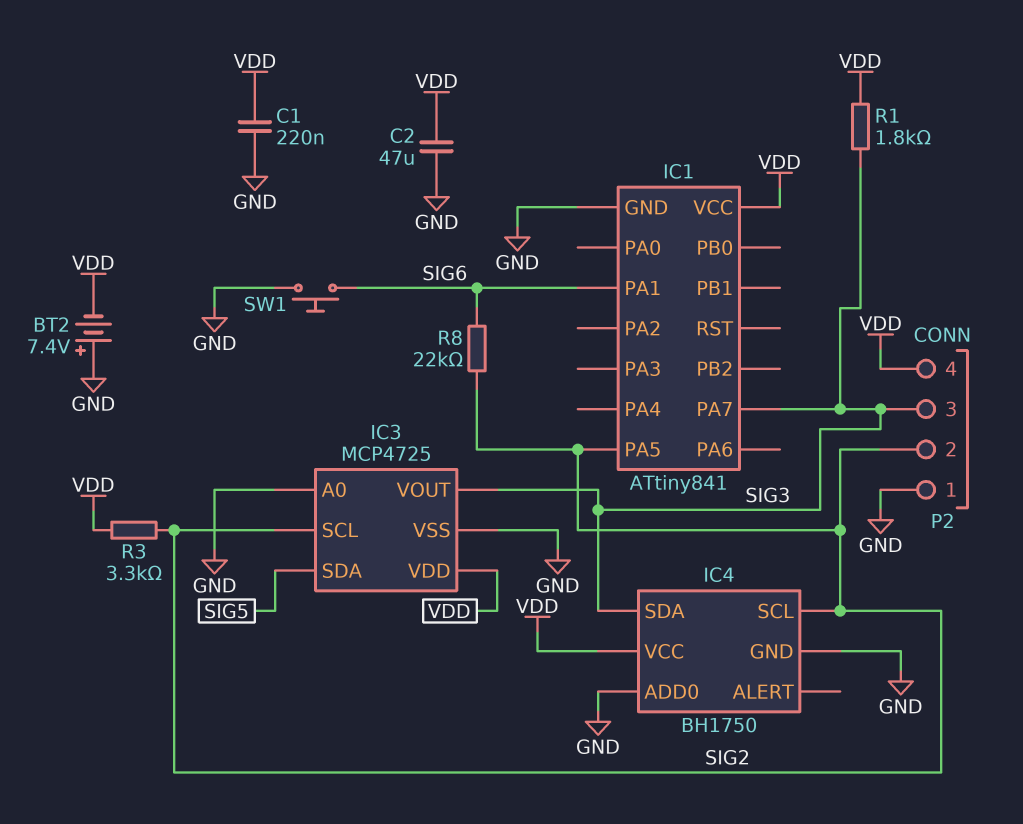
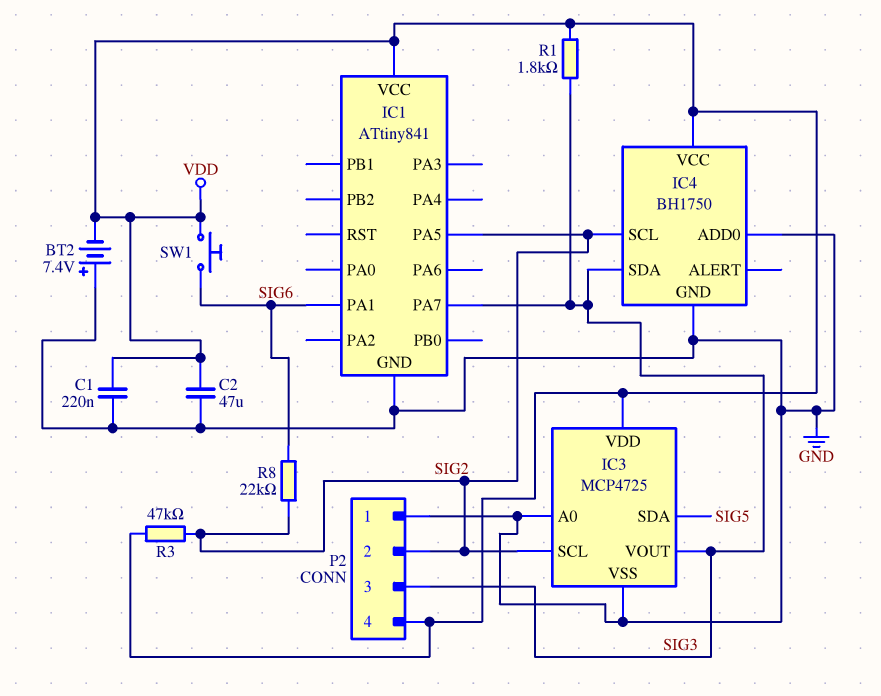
R3: 3.3k (SIG2, VDD) -> 47k (SIG2, VDD)
SW1: button (GND, SIG6) -> button (SIG6, VDD)

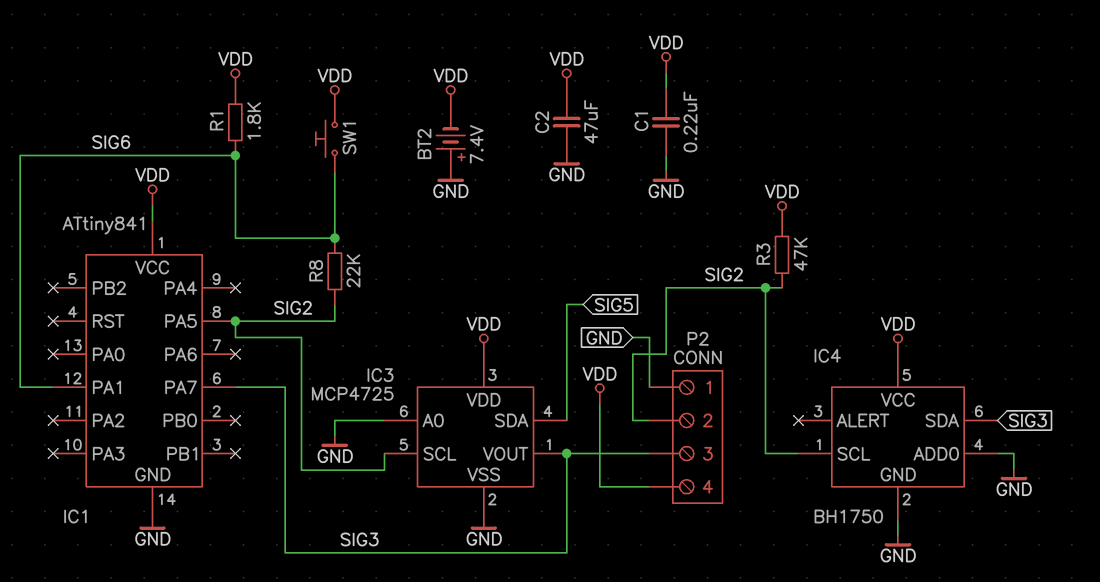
R1: 1.8k (SIG3, VDD) -> 1.8k (SIG6, VDD)

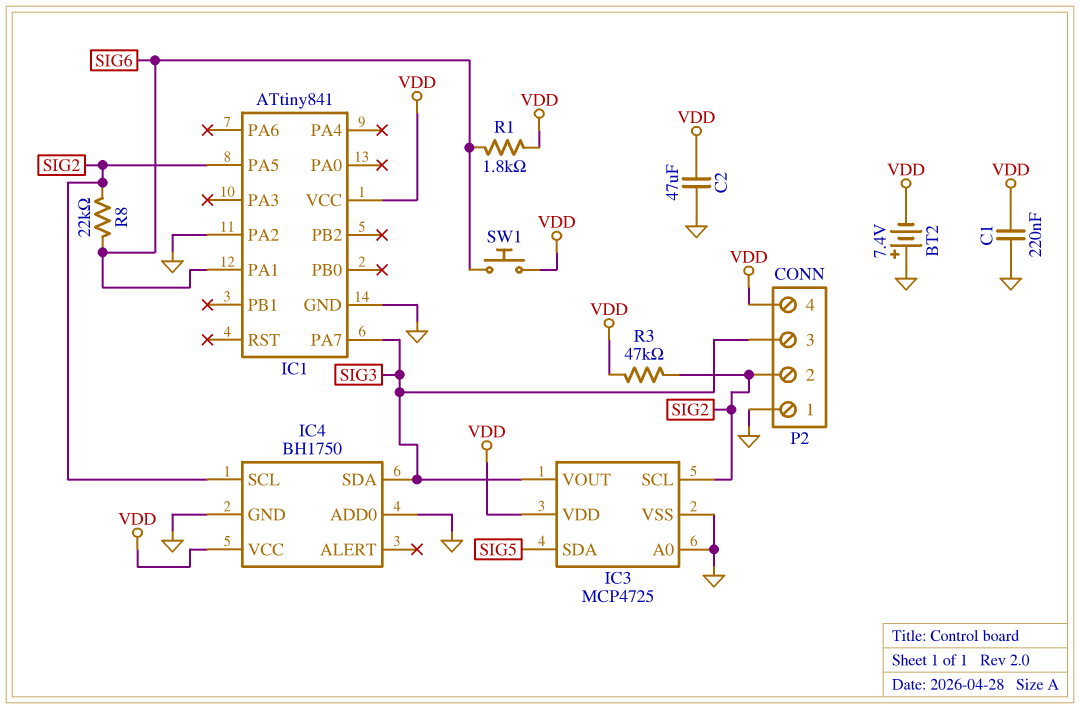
IC1 pin PA2: none -> GND

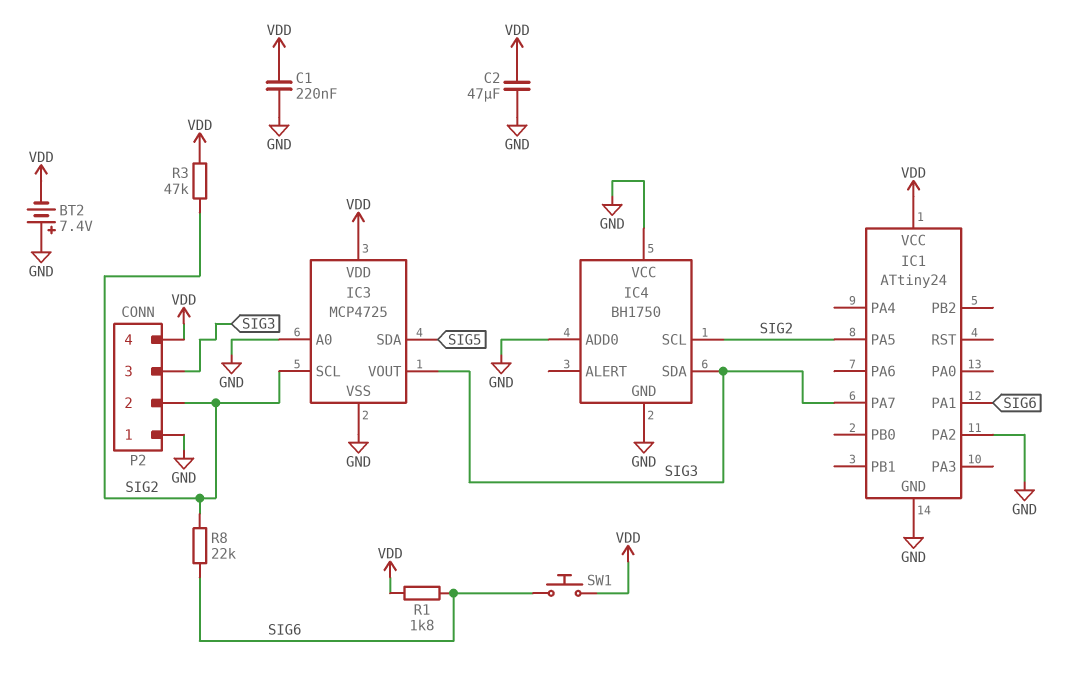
IC1: ATtiny841 -> ATtiny24
IC4 pin VCC: VDD -> GND

